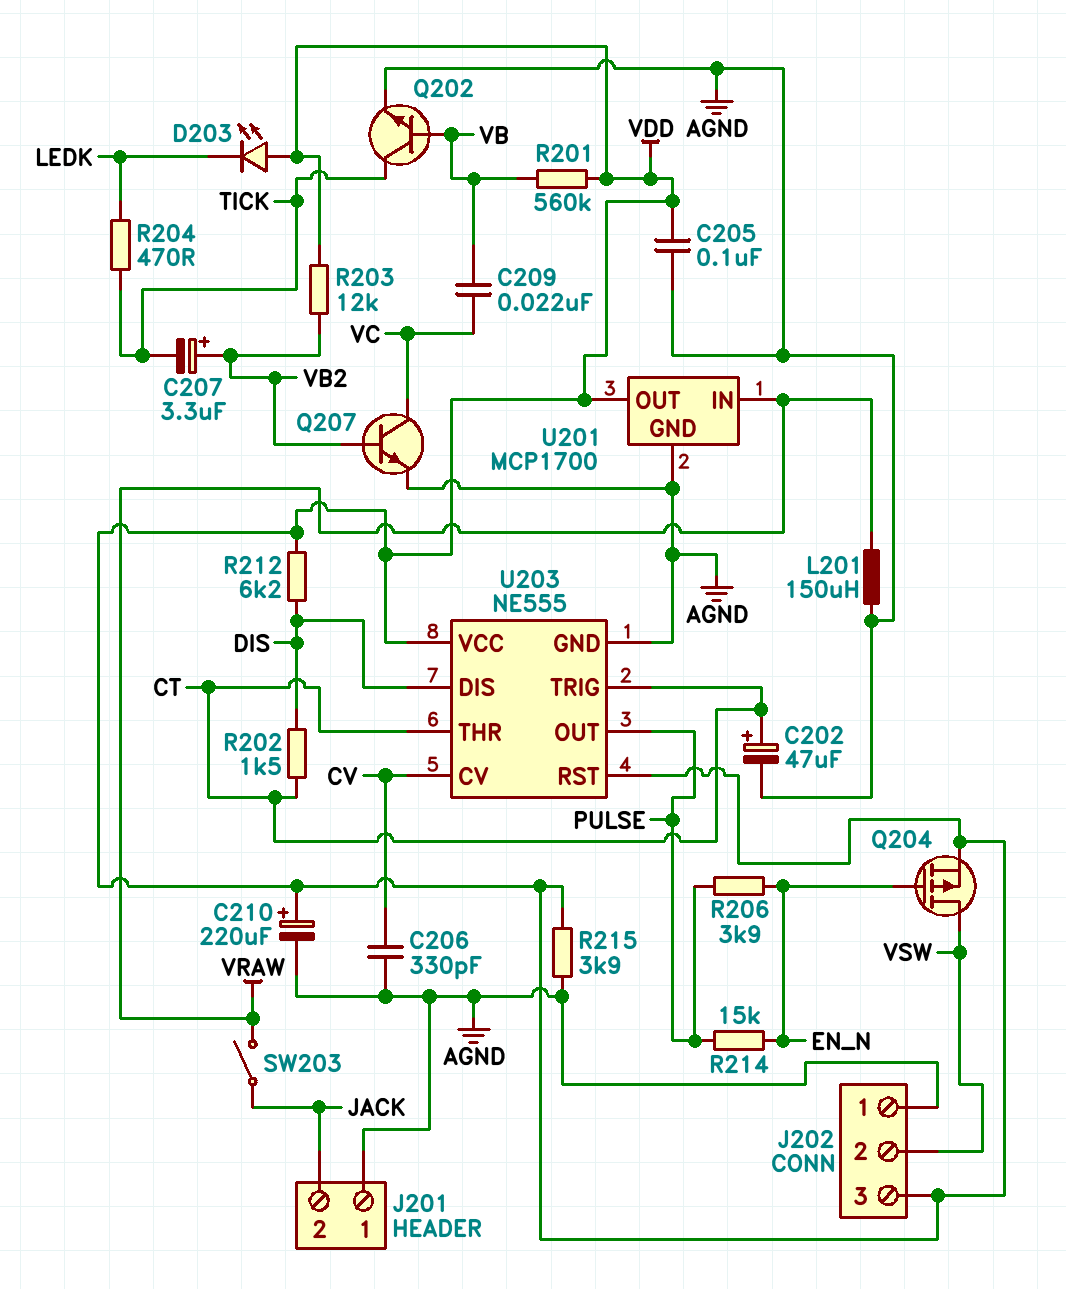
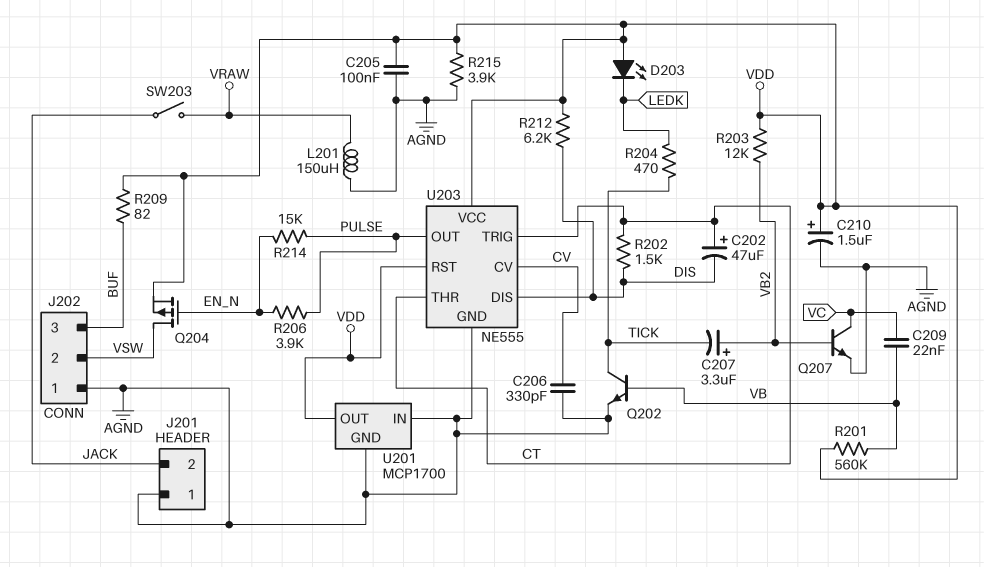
C202: 47uF (plus CT, minus AGND) -> 47uF (plus CT, minus DIS)
C210: 220uF (plus VDD, minus AGND) -> 1.5uF (plus VDD, minus AGND)
J202 pin 3: VDD -> BUF
R209: none -> 82 (BUF, VDD)
U201 pin IN: VRAW -> AGND

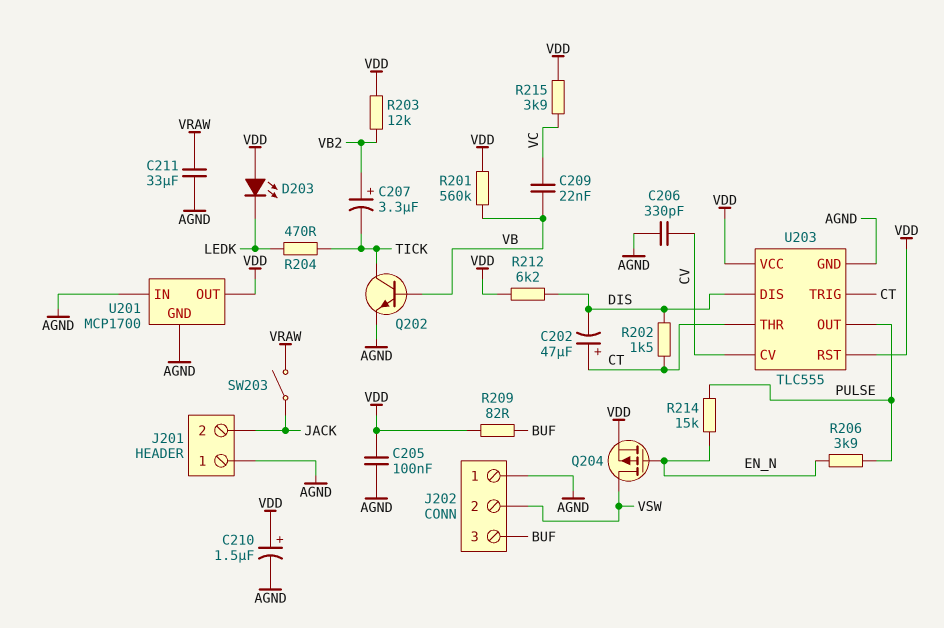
C211: none -> 33uF (AGND, VRAW)
L201: 150uH (AGND, VRAW) -> none
Q207: NPN (B VB2, C VC, E AGND) -> none
R215: 3.9k (AGND, VDD) -> 3.9k (VC, VDD)
U203: NE555 -> TLC555

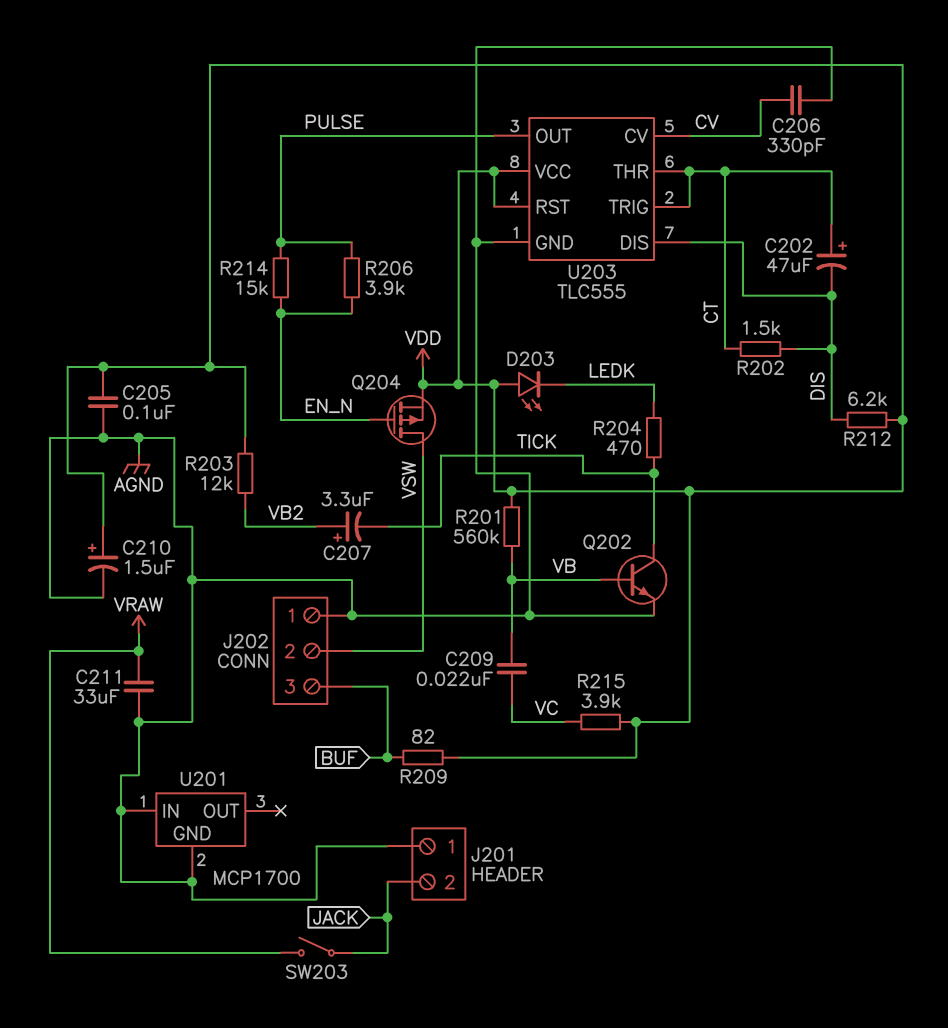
U201 pin OUT: VDD -> none

